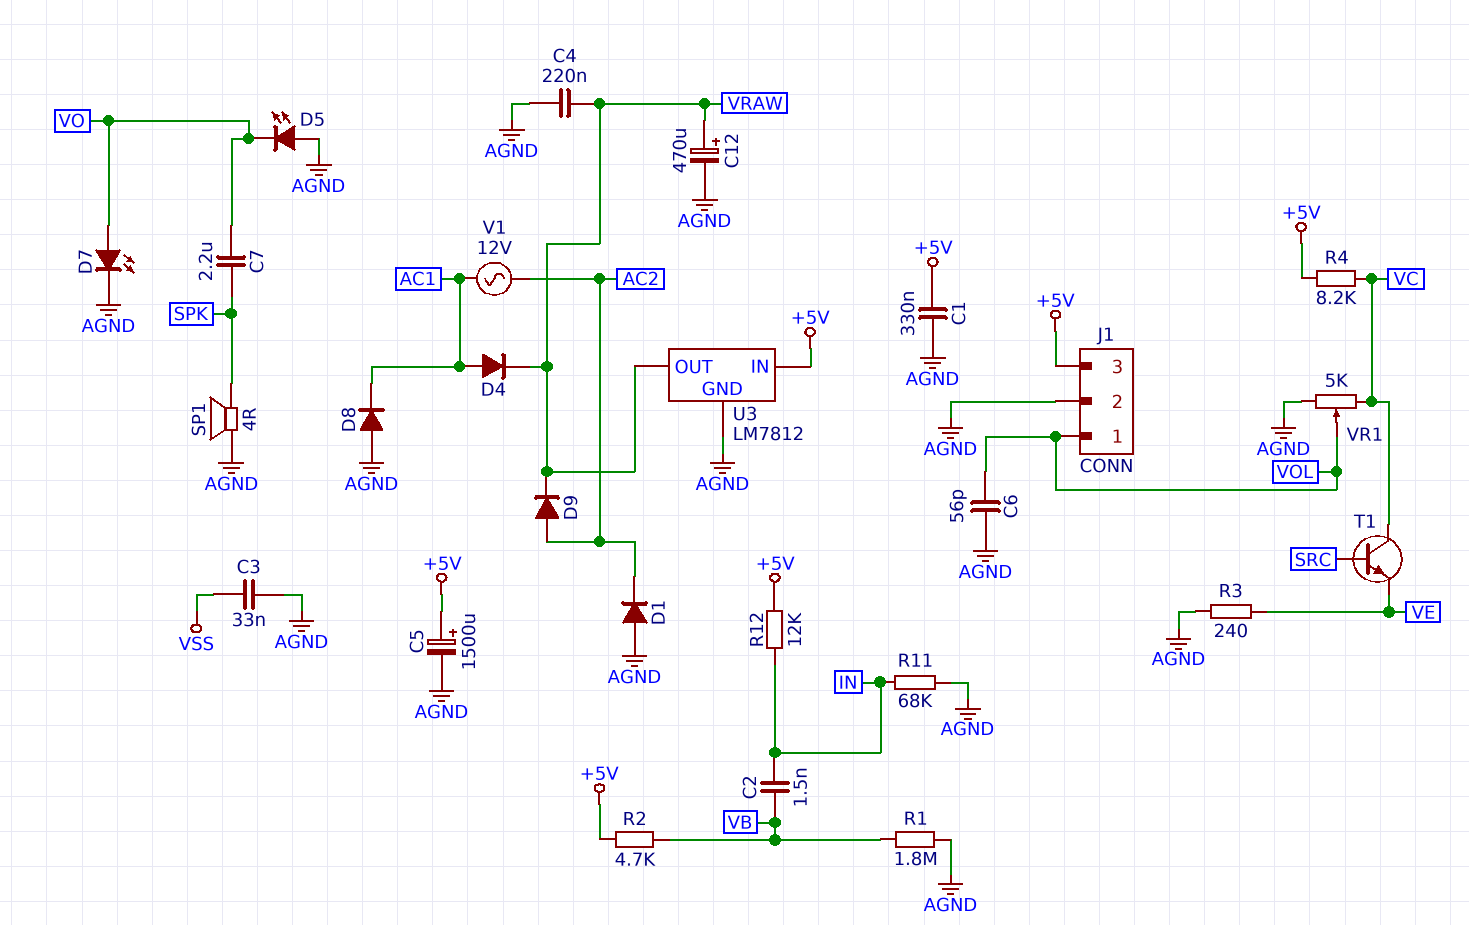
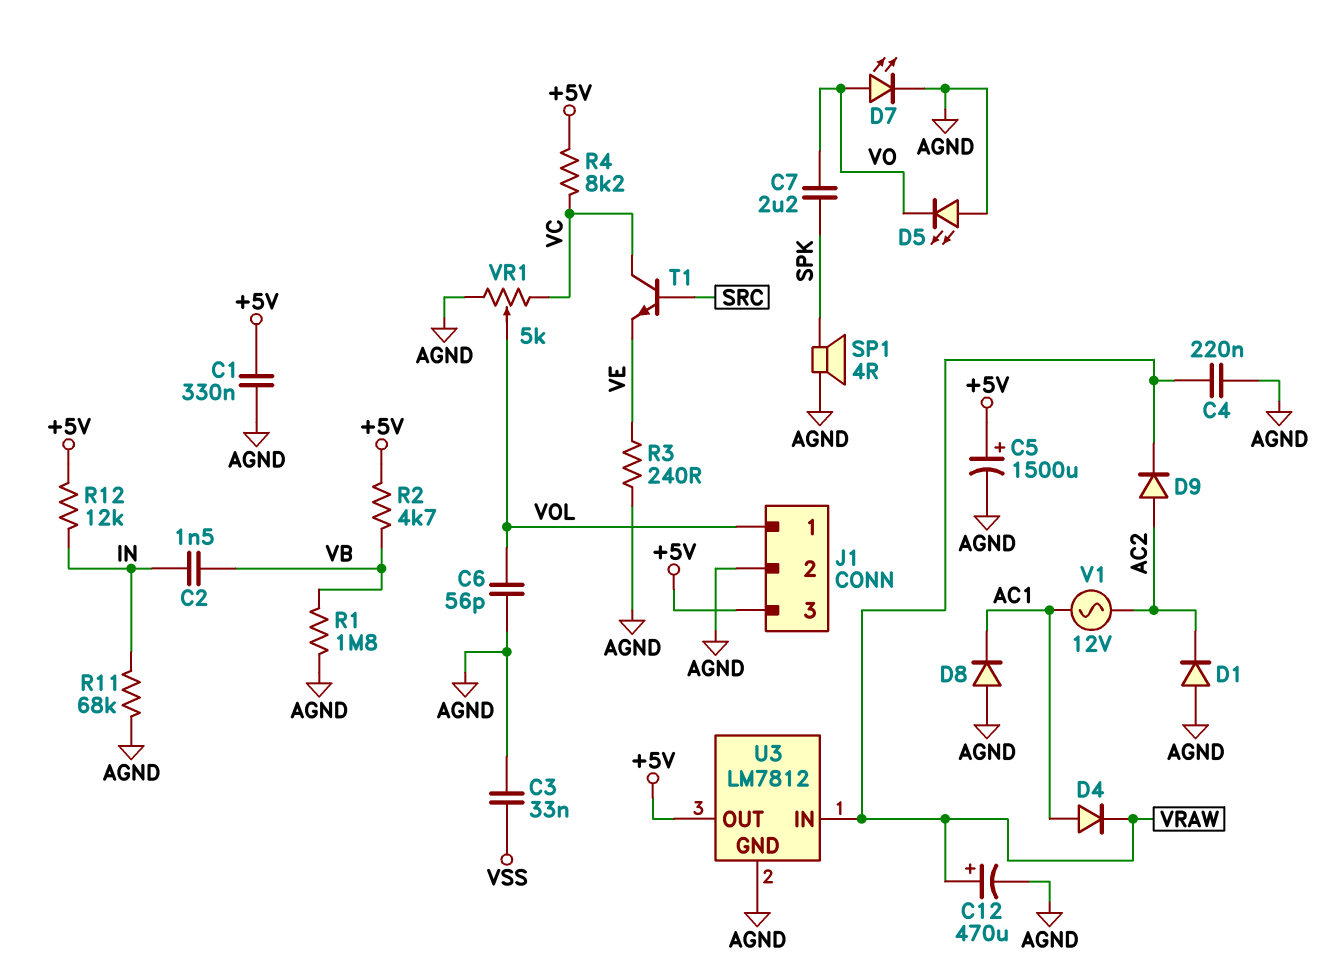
U3 pin IN: +5V -> VRAW
U3 pin OUT: VRAW -> +5V

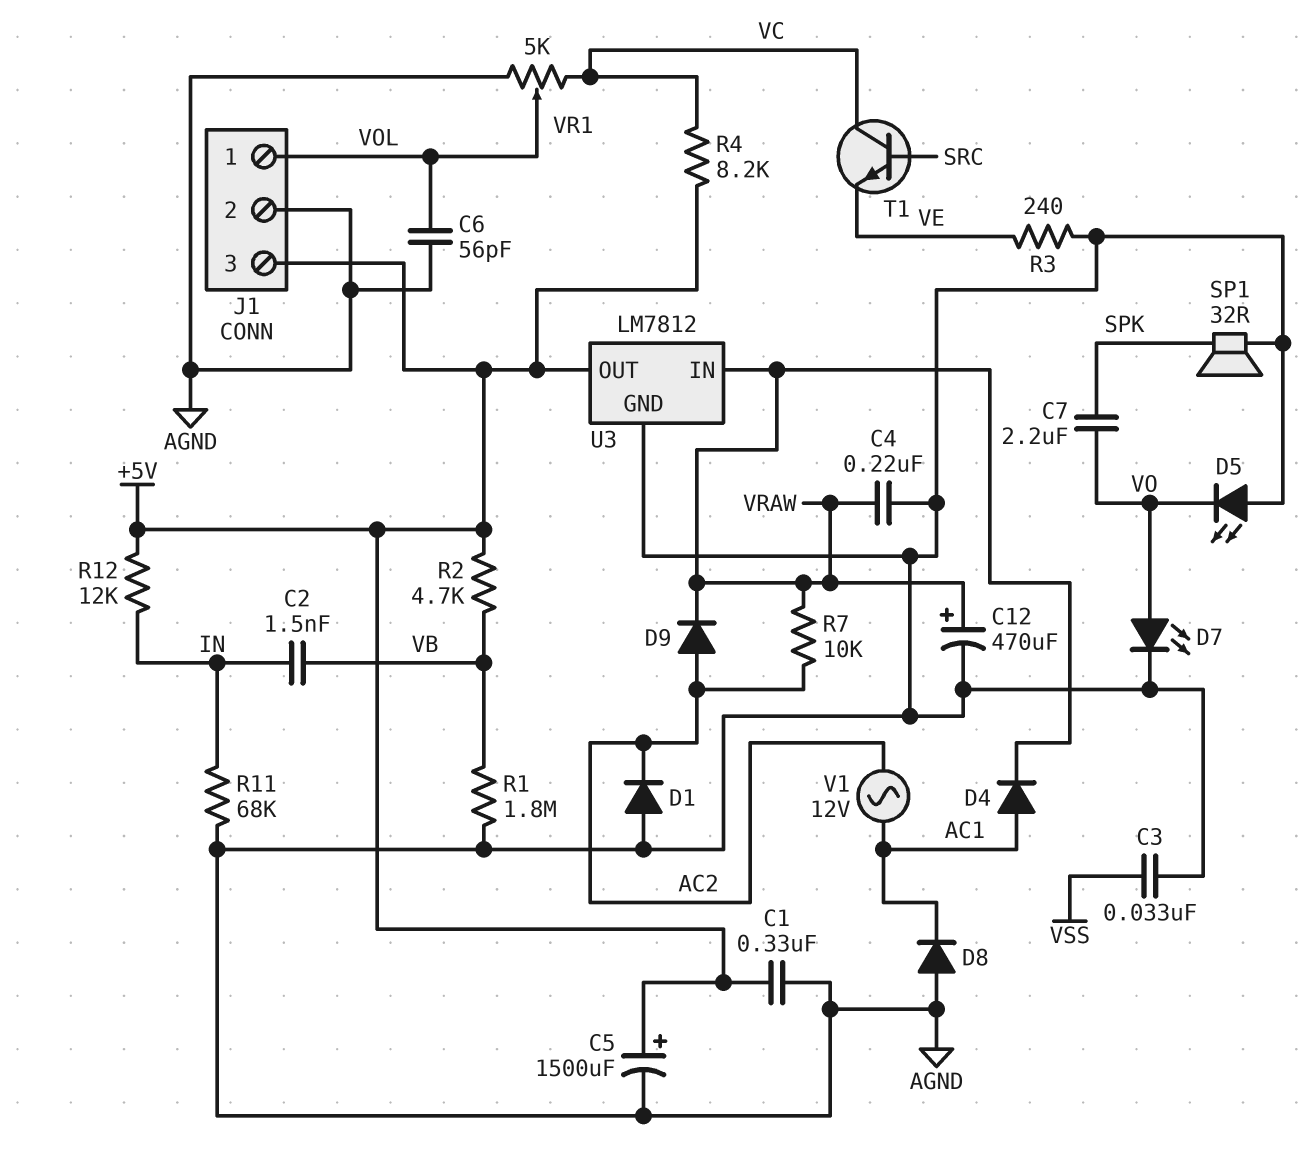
R7: none -> 10k (AC2, VRAW)
SP1: speaker 4R (AGND, SPK) -> speaker 32R (AGND, SPK)

